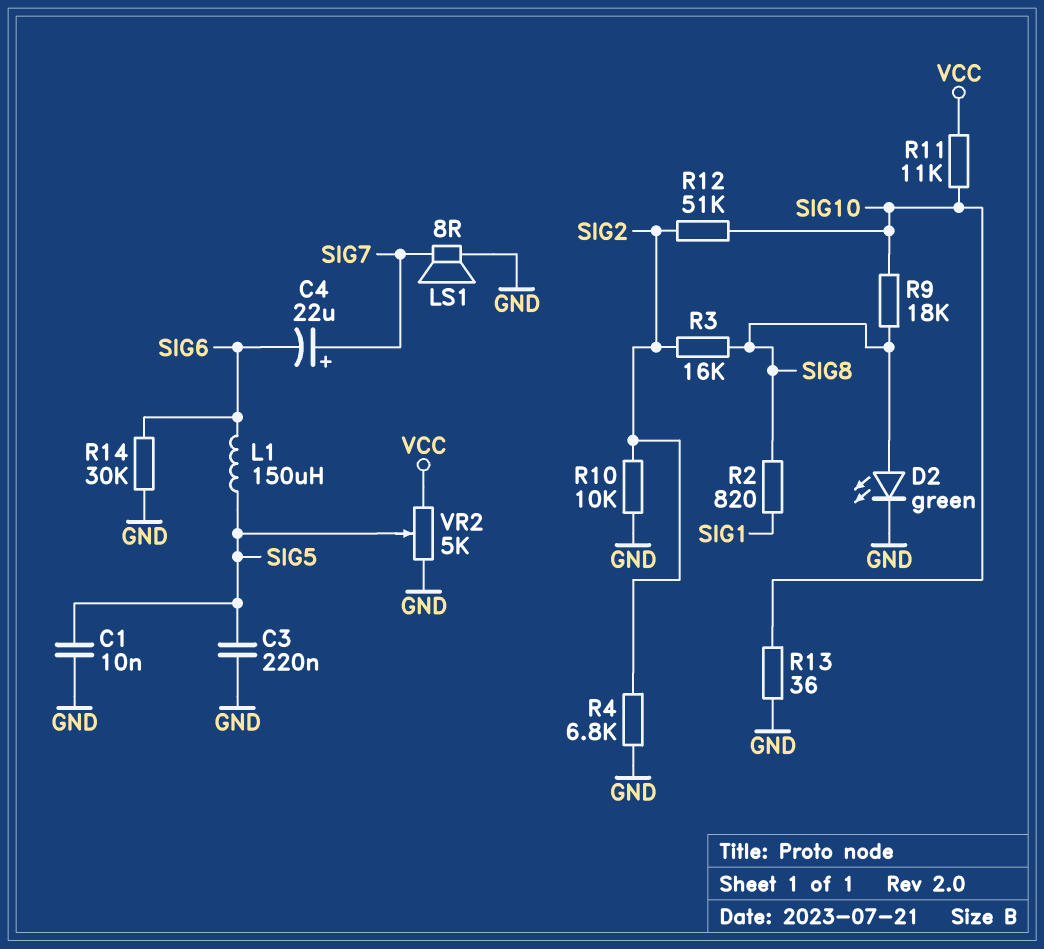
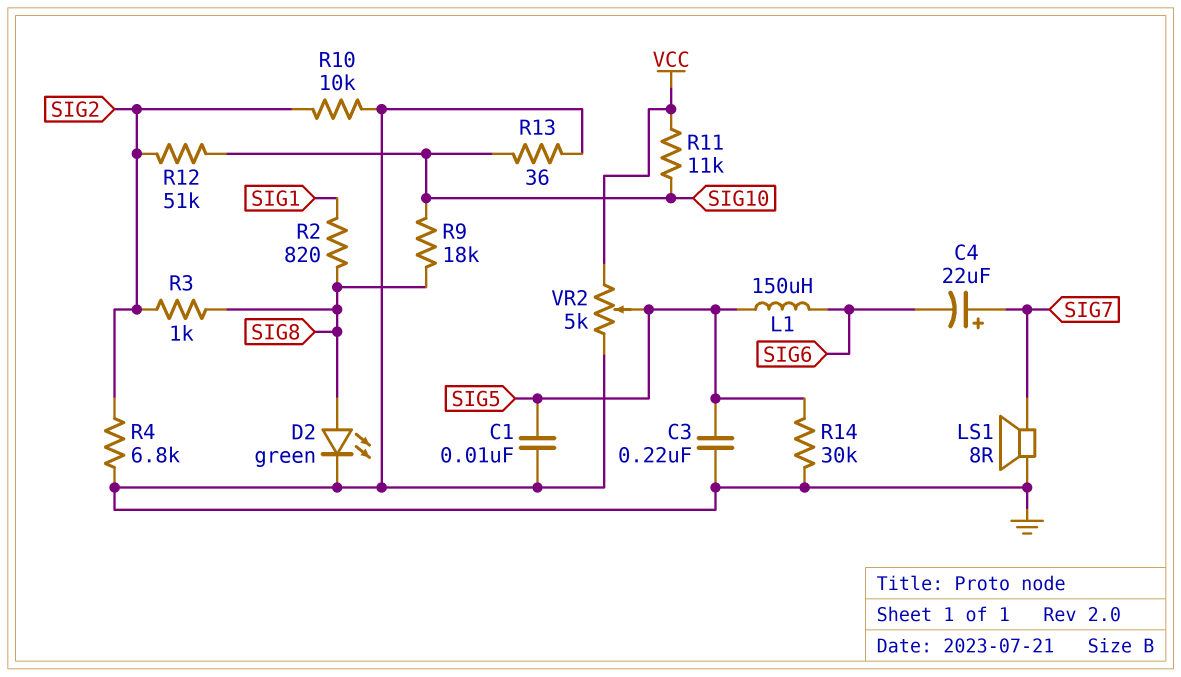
R3: 16k (SIG2, SIG8) -> 1k (SIG2, SIG8)
R14: 30k (GND, SIG6) -> 30k (GND, SIG5)

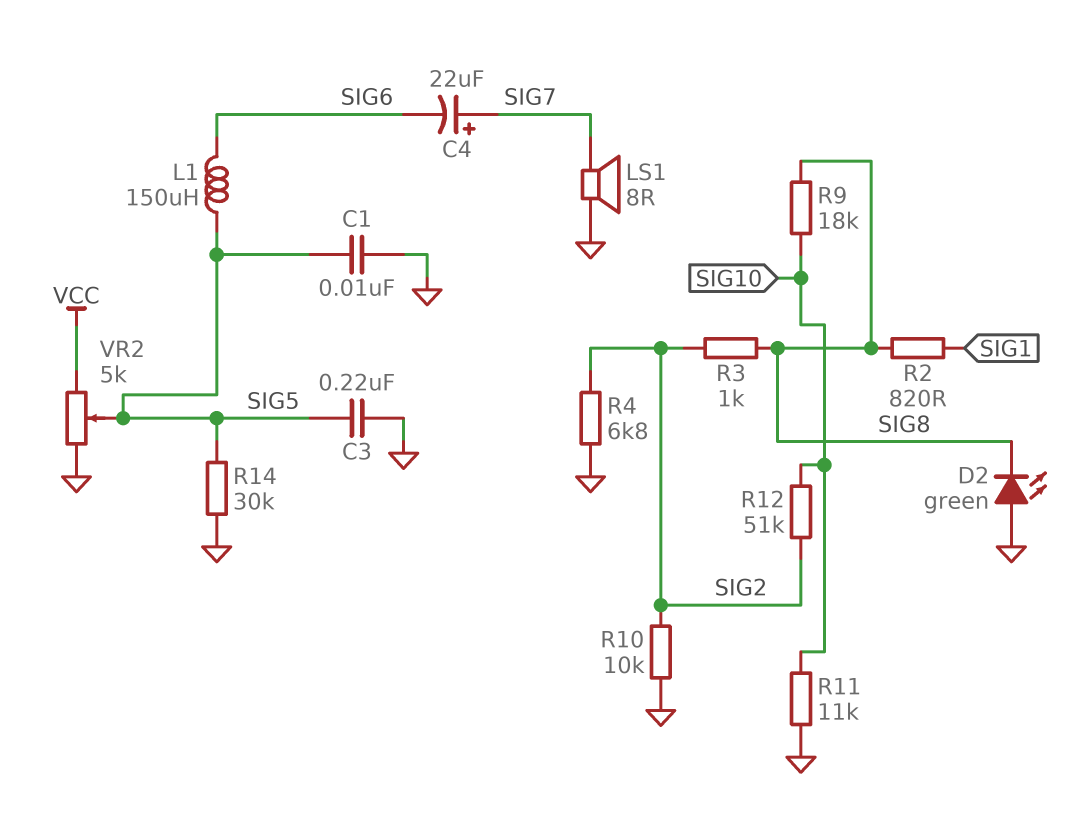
D2: LED green (A SIG8, K GND) -> LED green (A GND, K SIG8)
R11: 11k (SIG10, VCC) -> 11k (GND, SIG10)
R13: 36 (GND, SIG10) -> none

